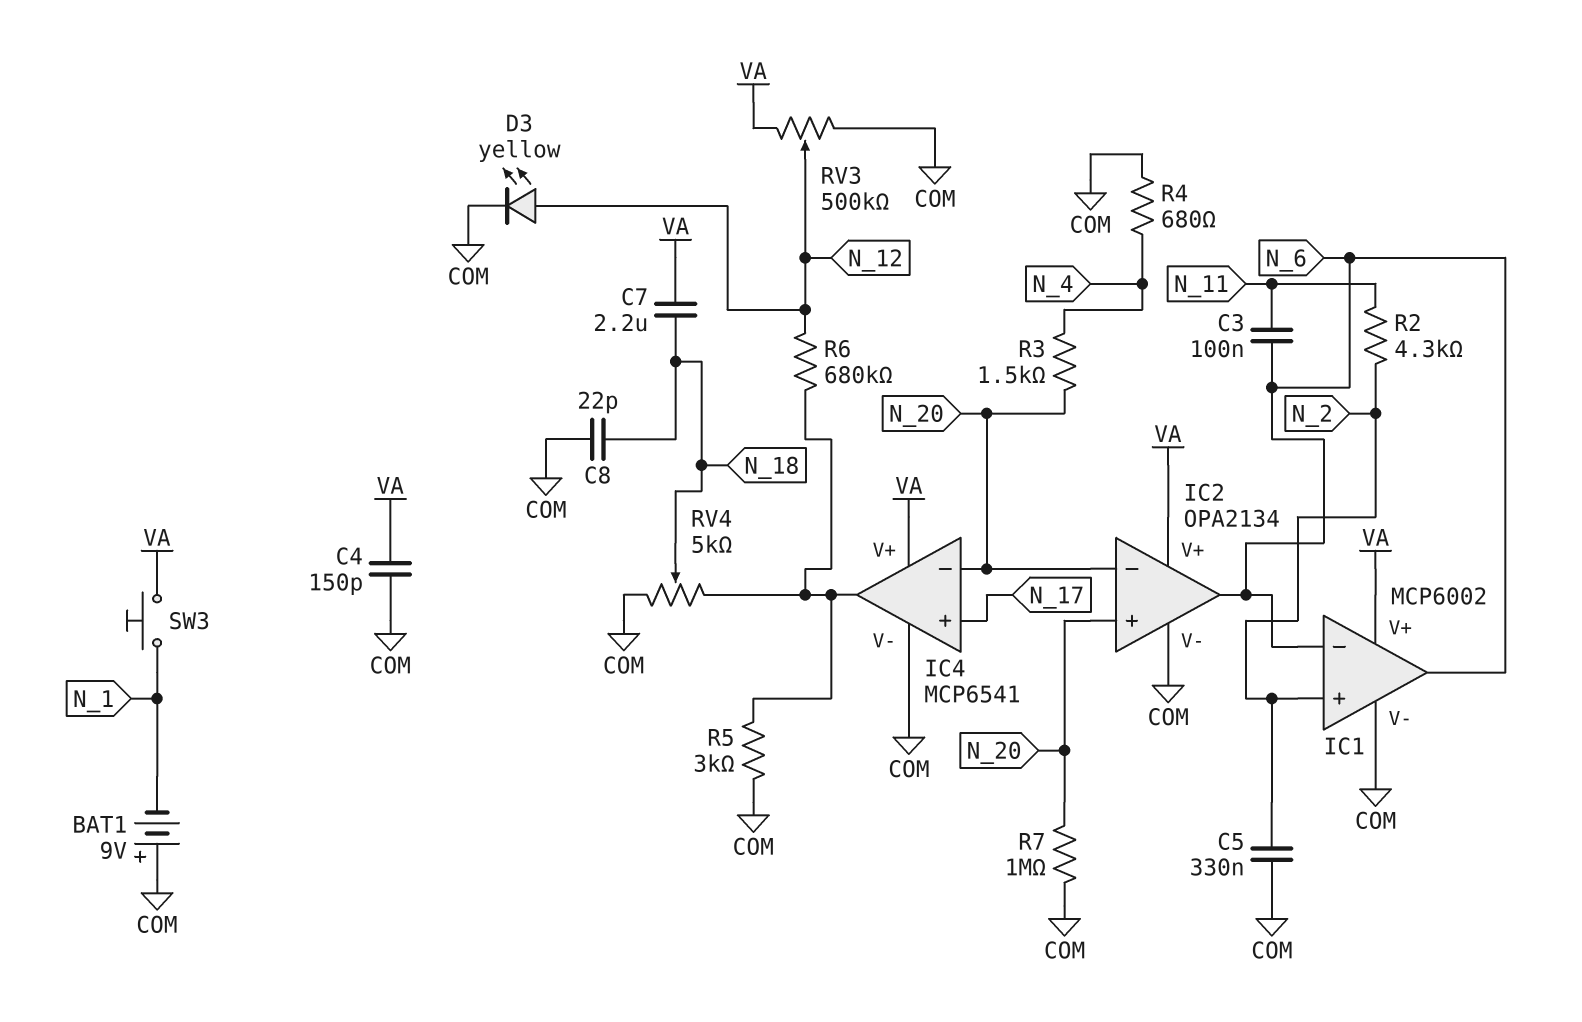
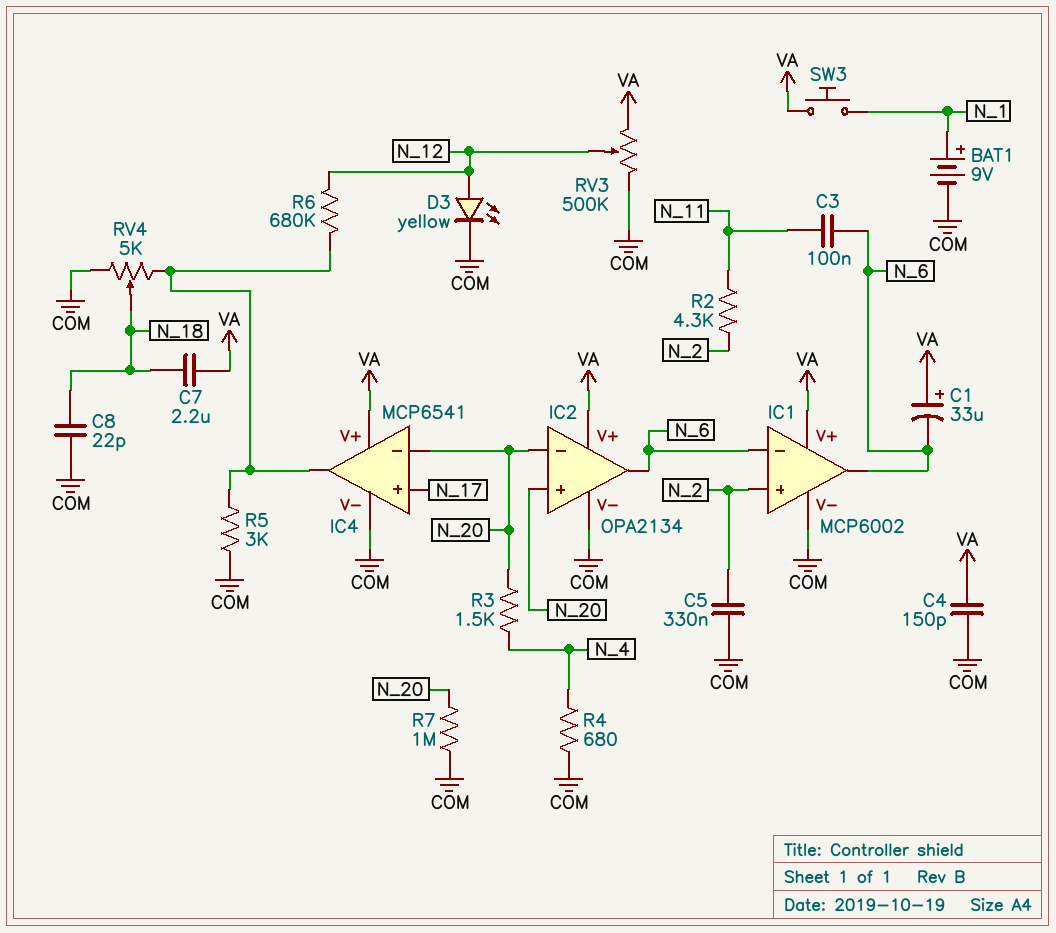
BAT1: 9V (plus COM, minus N_1) -> 9V (plus N_1, minus COM)
C1: none -> 33uF (plus VA, minus N_6)

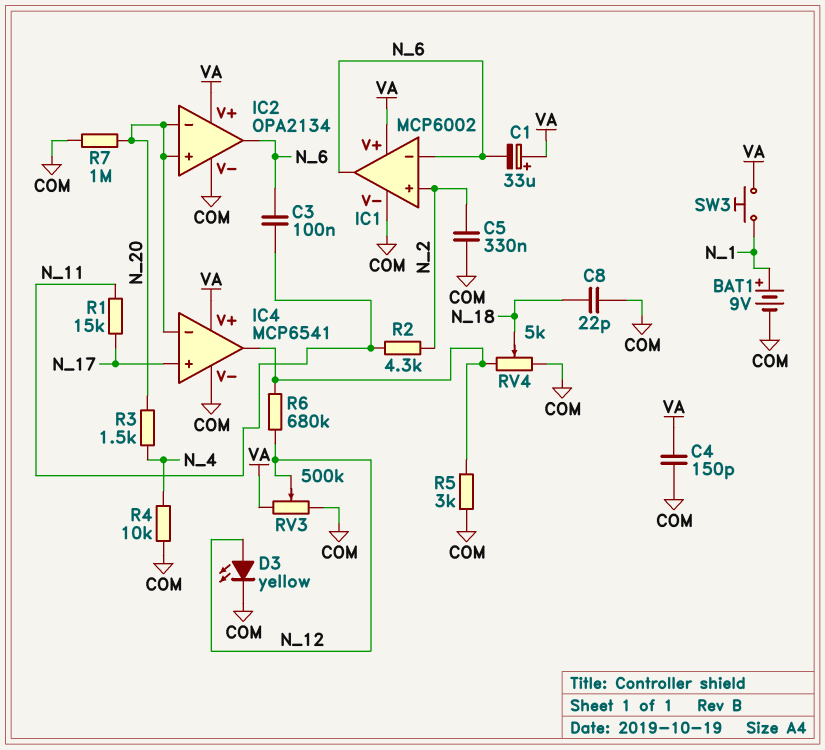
C7: 2.2uF (N_18, VA) -> none
R1: none -> 15k (N_11, N_17)
R4: 680 (COM, N_4) -> 10k (COM, N_4)

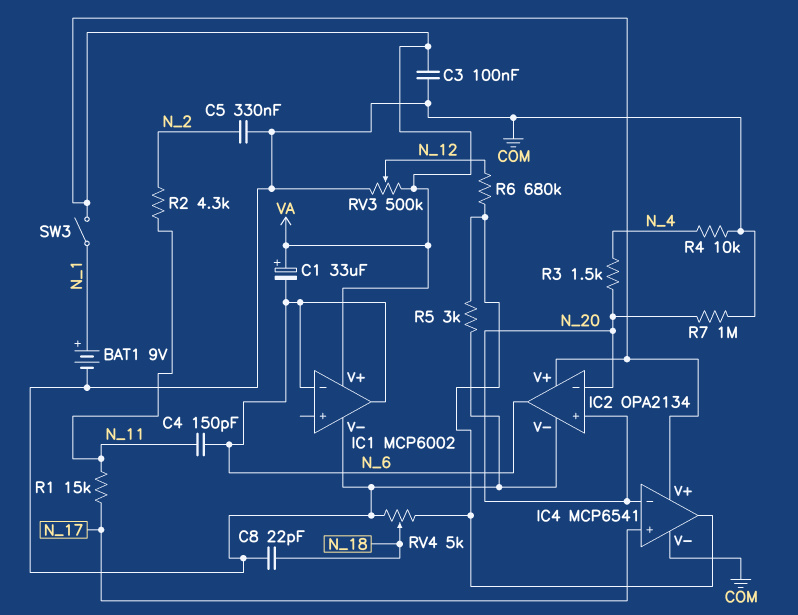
C3: 100nF (N_6, N_11) -> 100nF (COM, VA)
C4: 150pF (COM, VA) -> 150pF (N_6, N_11)
D3: LED yellow (A N_12, K COM) -> none
IC1 pin in+: N_2 -> none
SW3: button (N_1, VA) -> switch (N_1, VA)

